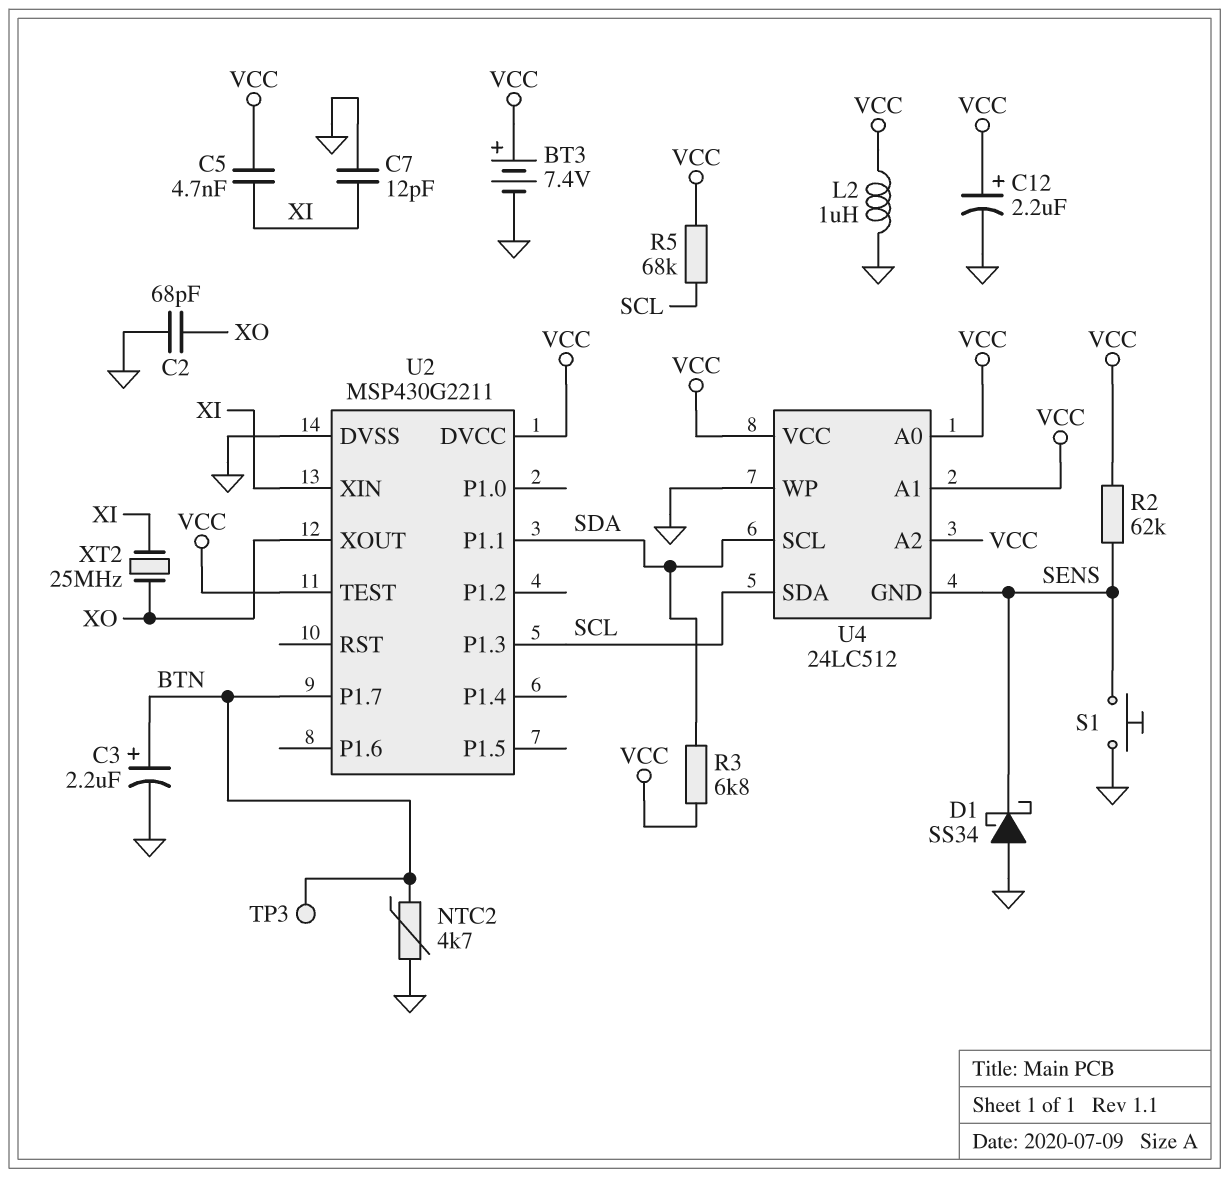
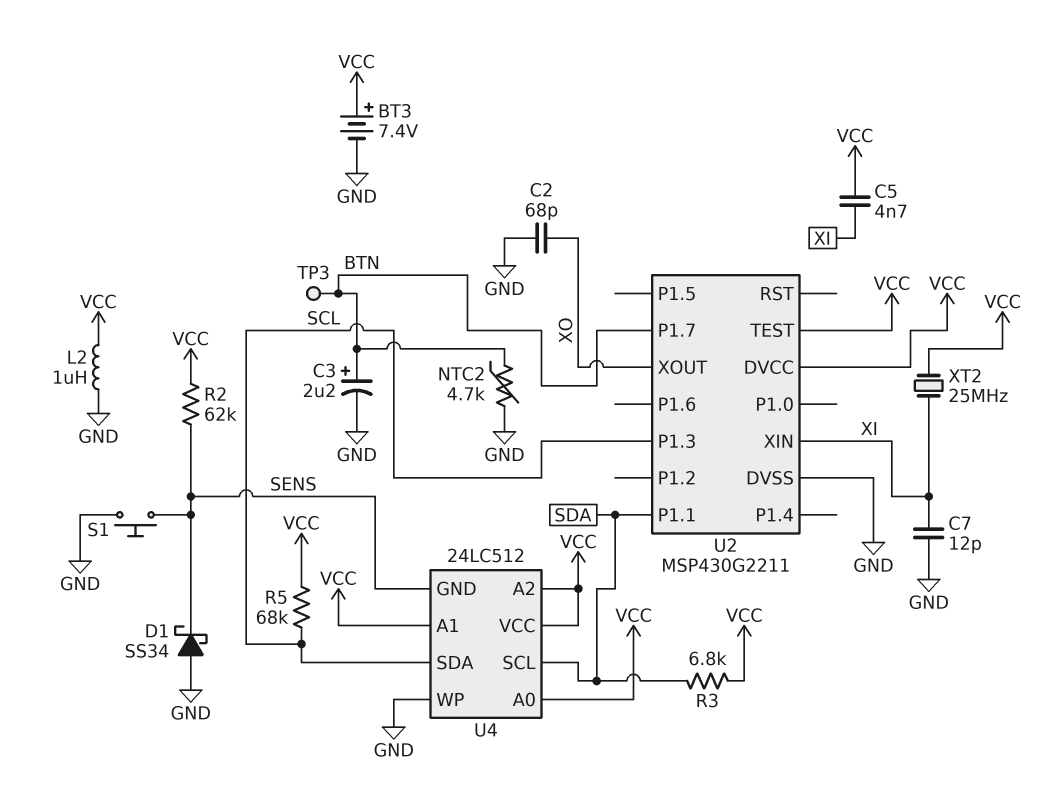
C12: 2.2uF (plus VCC, minus GND) -> none
XT2: 25MHz (XI, XO) -> 25MHz (VCC, XI)

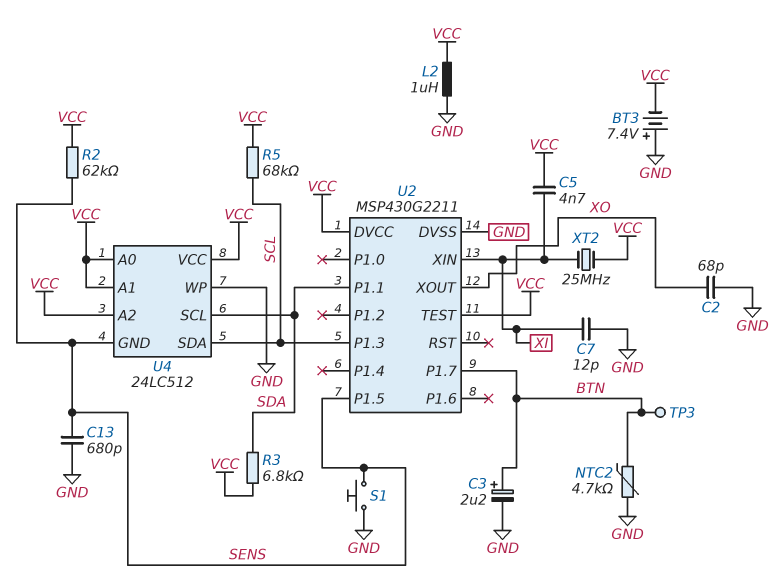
BT3: 7.4V (plus VCC, minus GND) -> 7.4V (plus GND, minus VCC)
C13: none -> 680pF (GND, SENS)
D1: schottky SS34 (A GND, K SENS) -> none
U2 pin P1.5: none -> SENS

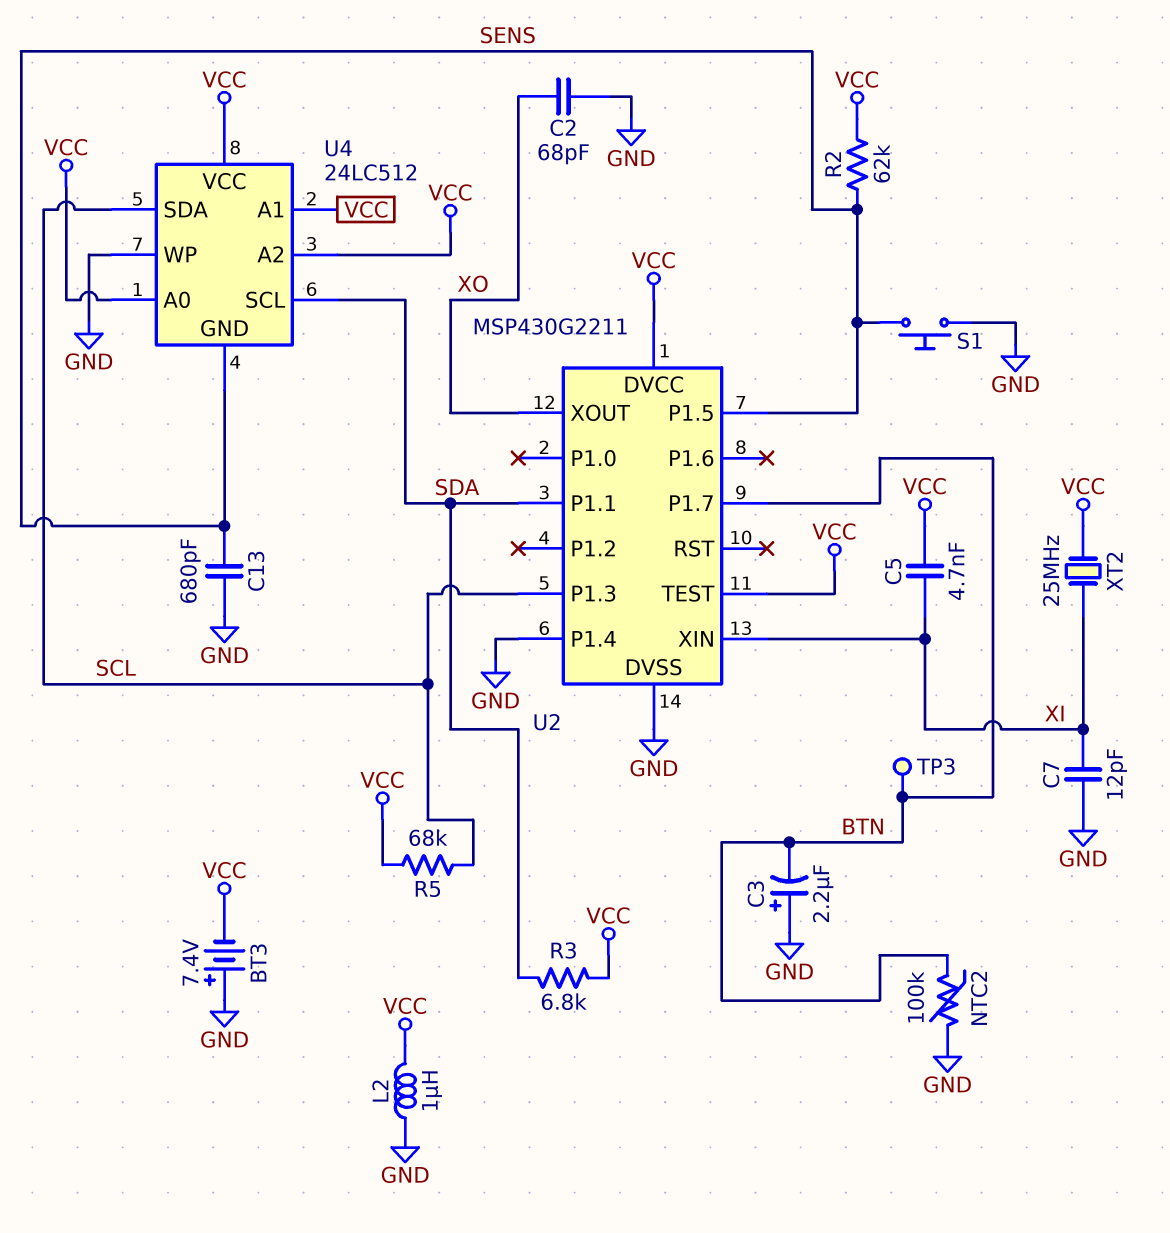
C3: 2.2uF (plus BTN, minus GND) -> 2.2uF (plus GND, minus BTN)
NTC2: 4.7k (BTN, GND) -> 100k (BTN, GND)
U2 pin P1.4: none -> GND

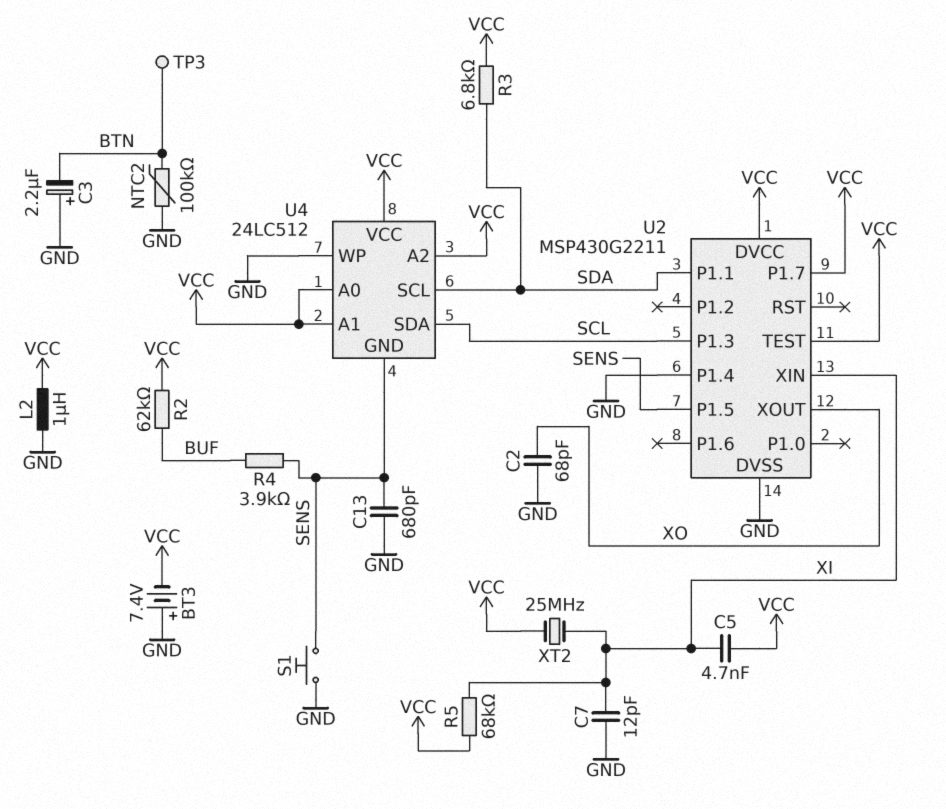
R2: 62k (SENS, VCC) -> 62k (BUF, VCC)
R4: none -> 3.9k (BUF, SENS)
R5: 68k (SCL, VCC) -> 68k (VCC, XI)
U2 pin P1.7: BTN -> VCC

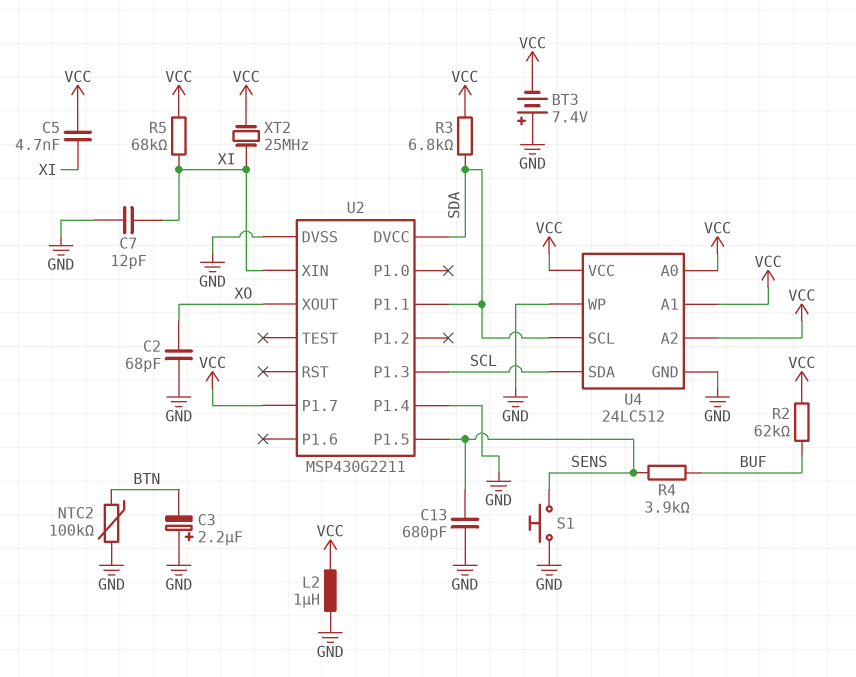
TP3: test point (BTN) -> none
U2 pin DVCC: VCC -> SDA
U2 pin TEST: VCC -> none
U4 pin GND: SENS -> GND

